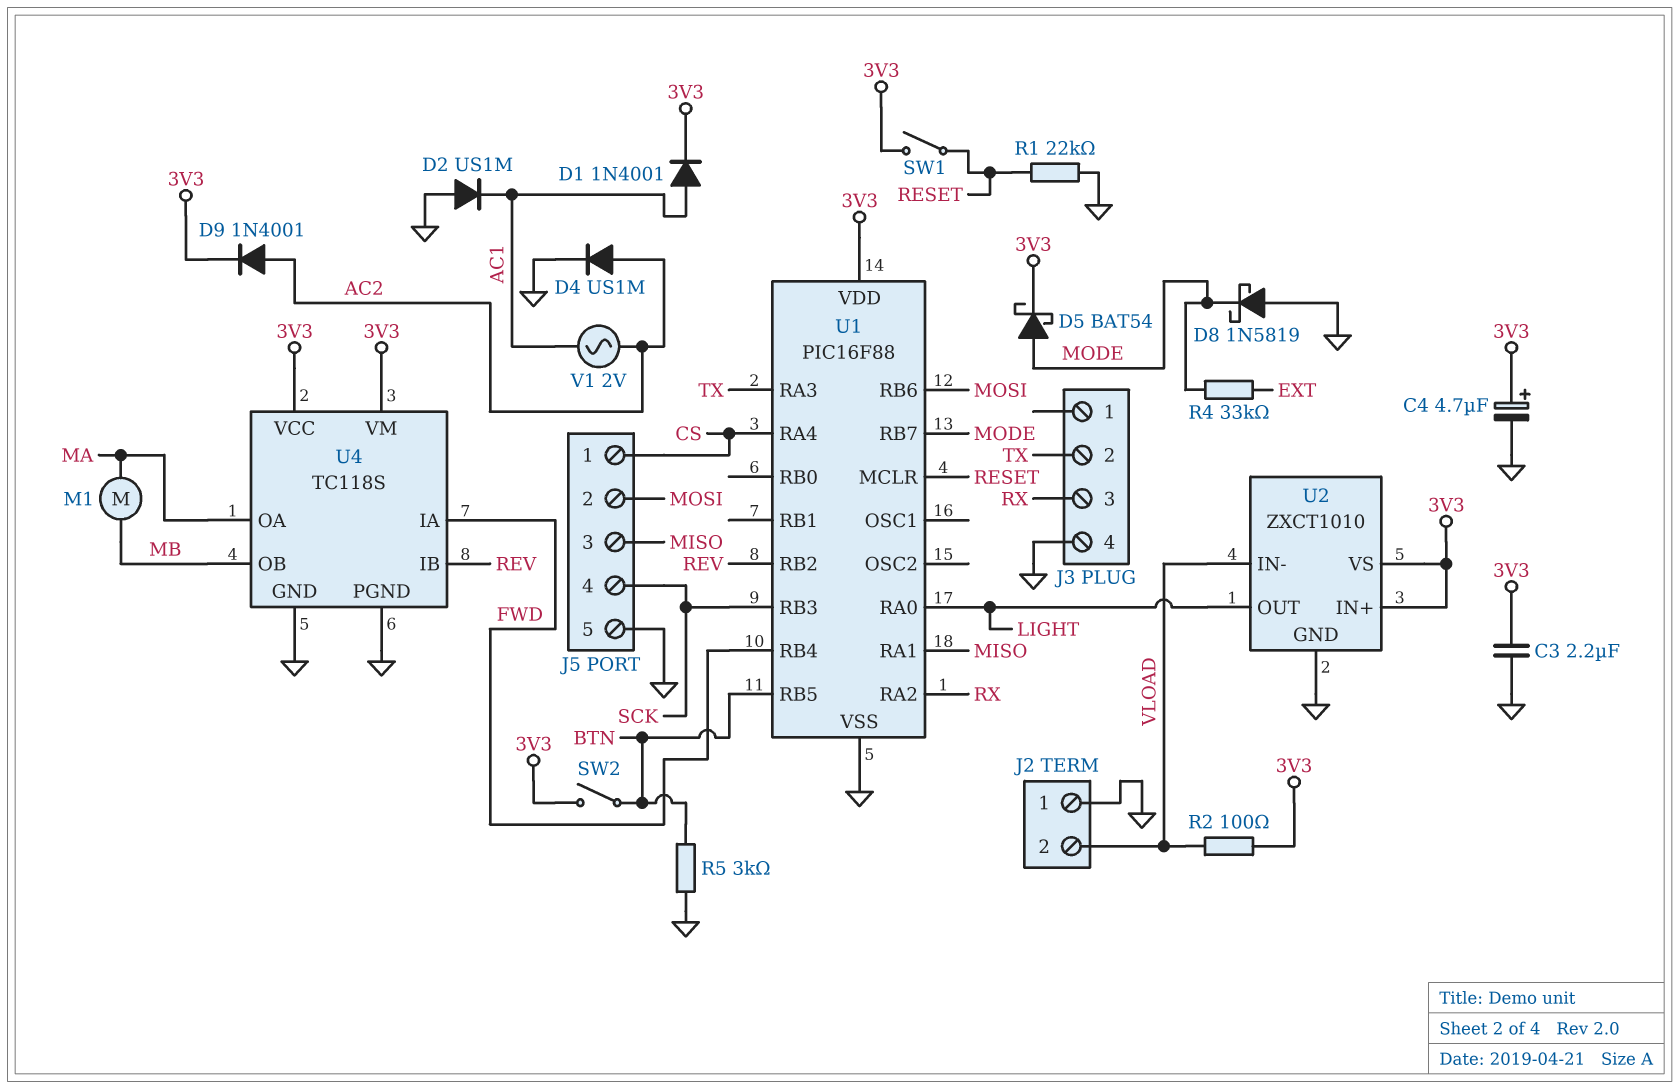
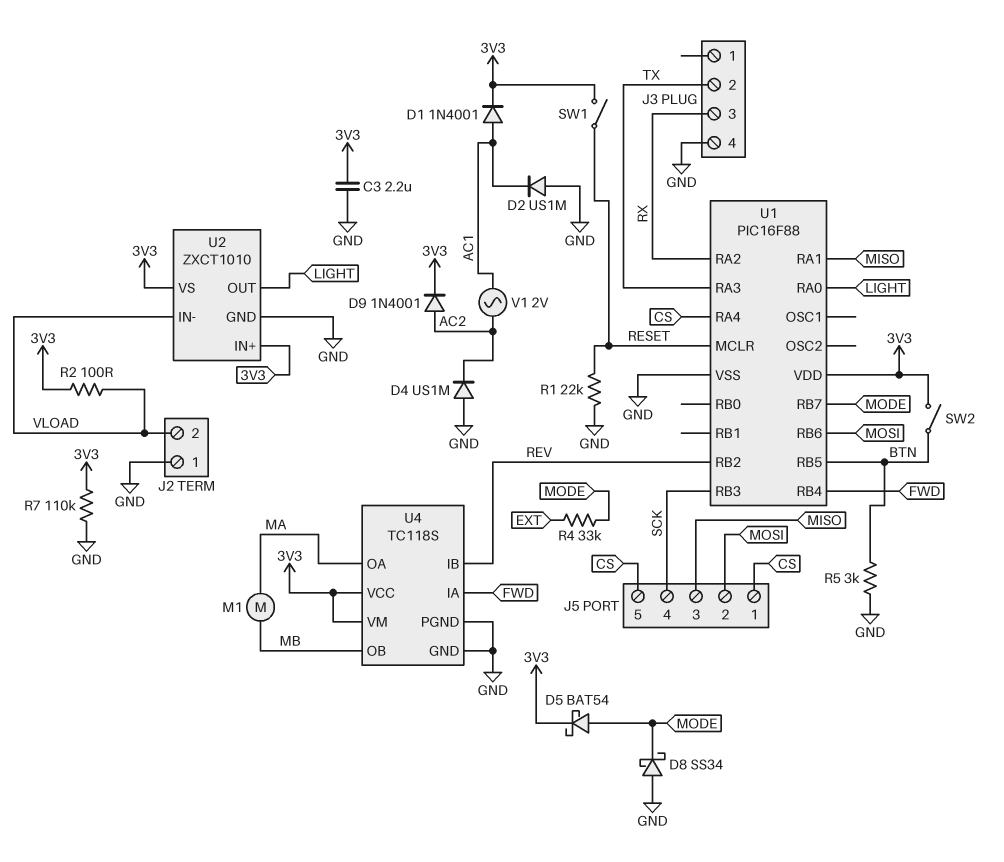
C4: 4.7uF (plus 3V3, minus GND) -> none
D4: diode US1M (A AC2, K GND) -> diode US1M (A GND, K AC2)
D8: schottky 1N5819 (A GND, K MODE) -> schottky SS34 (A GND, K MODE)
J5 pin 5: GND -> CS
R7: none -> 110k (3V3, GND)

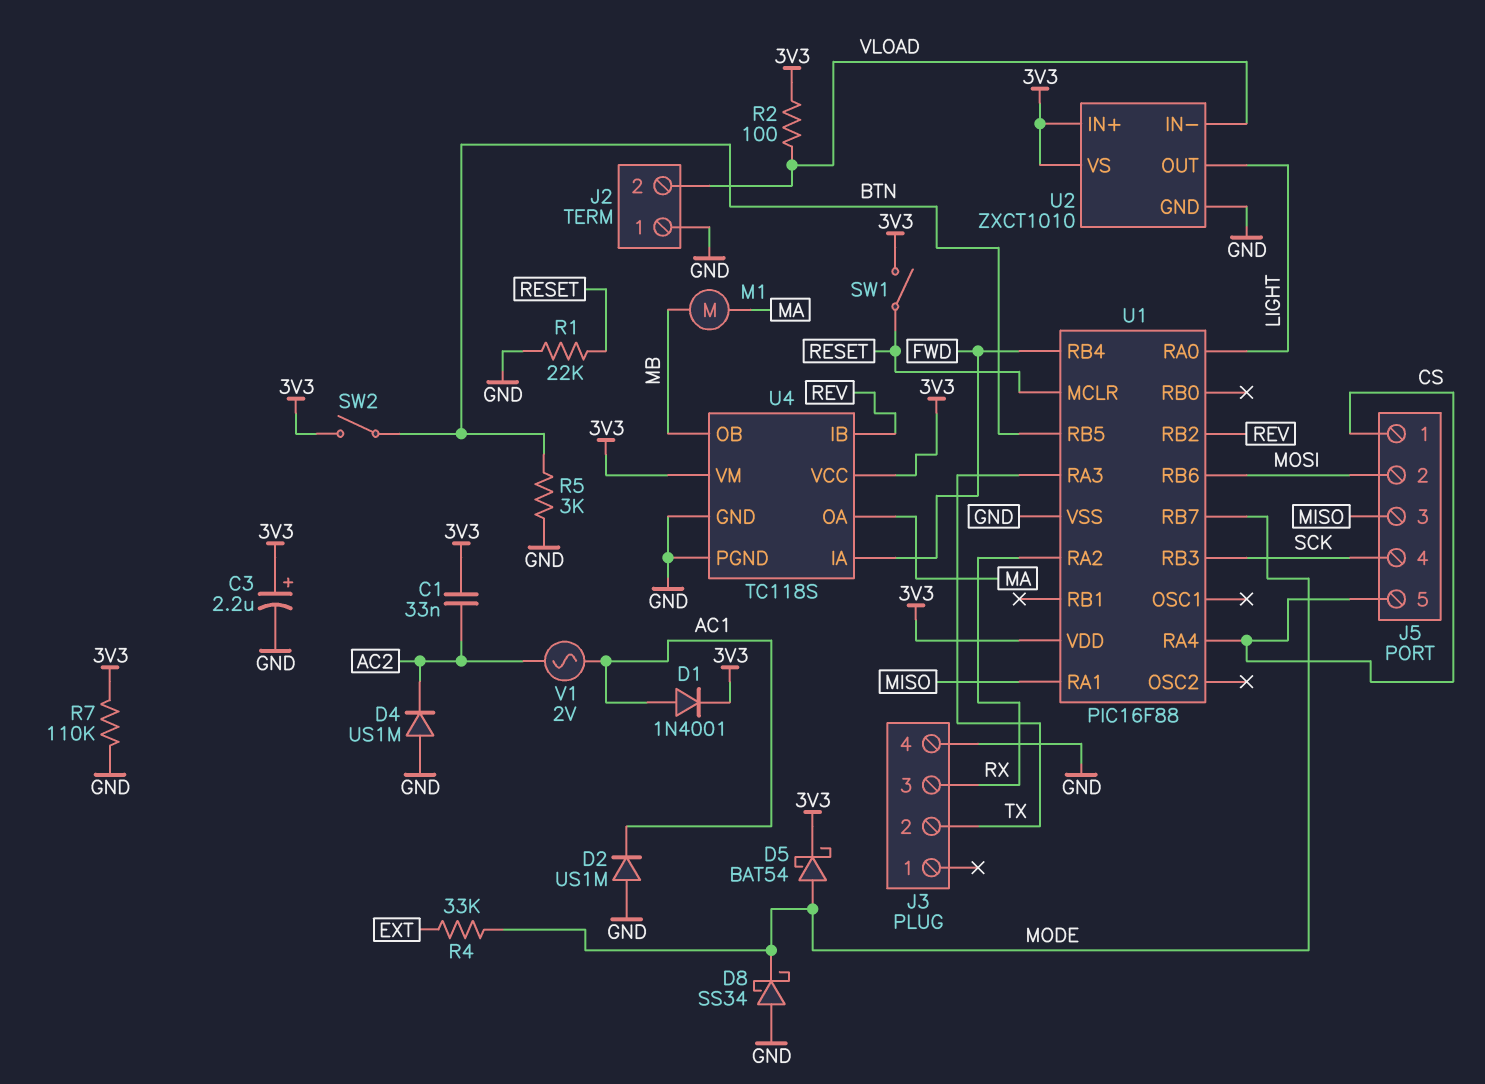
C1: none -> 33nF (3V3, AC2)
C3: 2.2uF (3V3, GND) -> 2.2uF (plus 3V3, minus GND)
D9: diode 1N4001 (A AC2, K 3V3) -> none

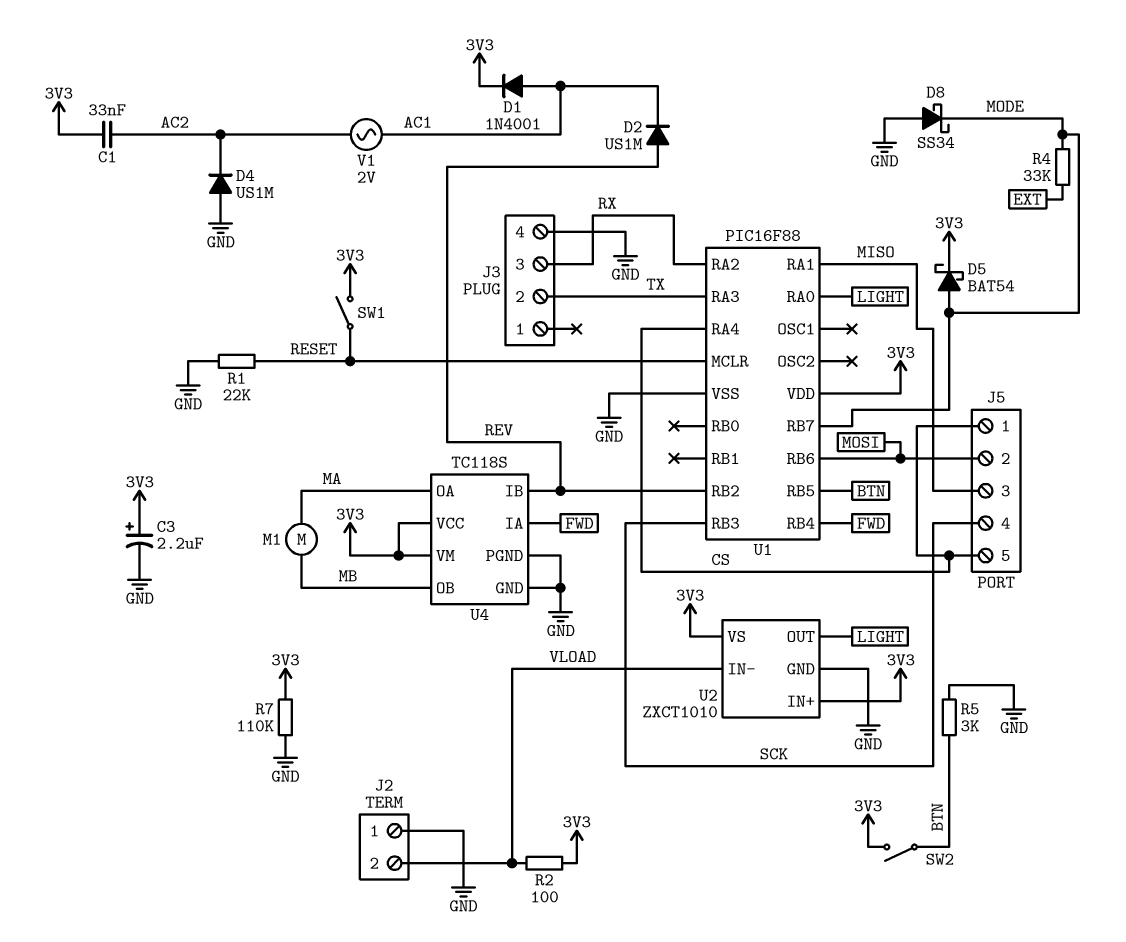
D2: diode US1M (A GND, K AC1) -> diode US1M (A REV, K AC1)

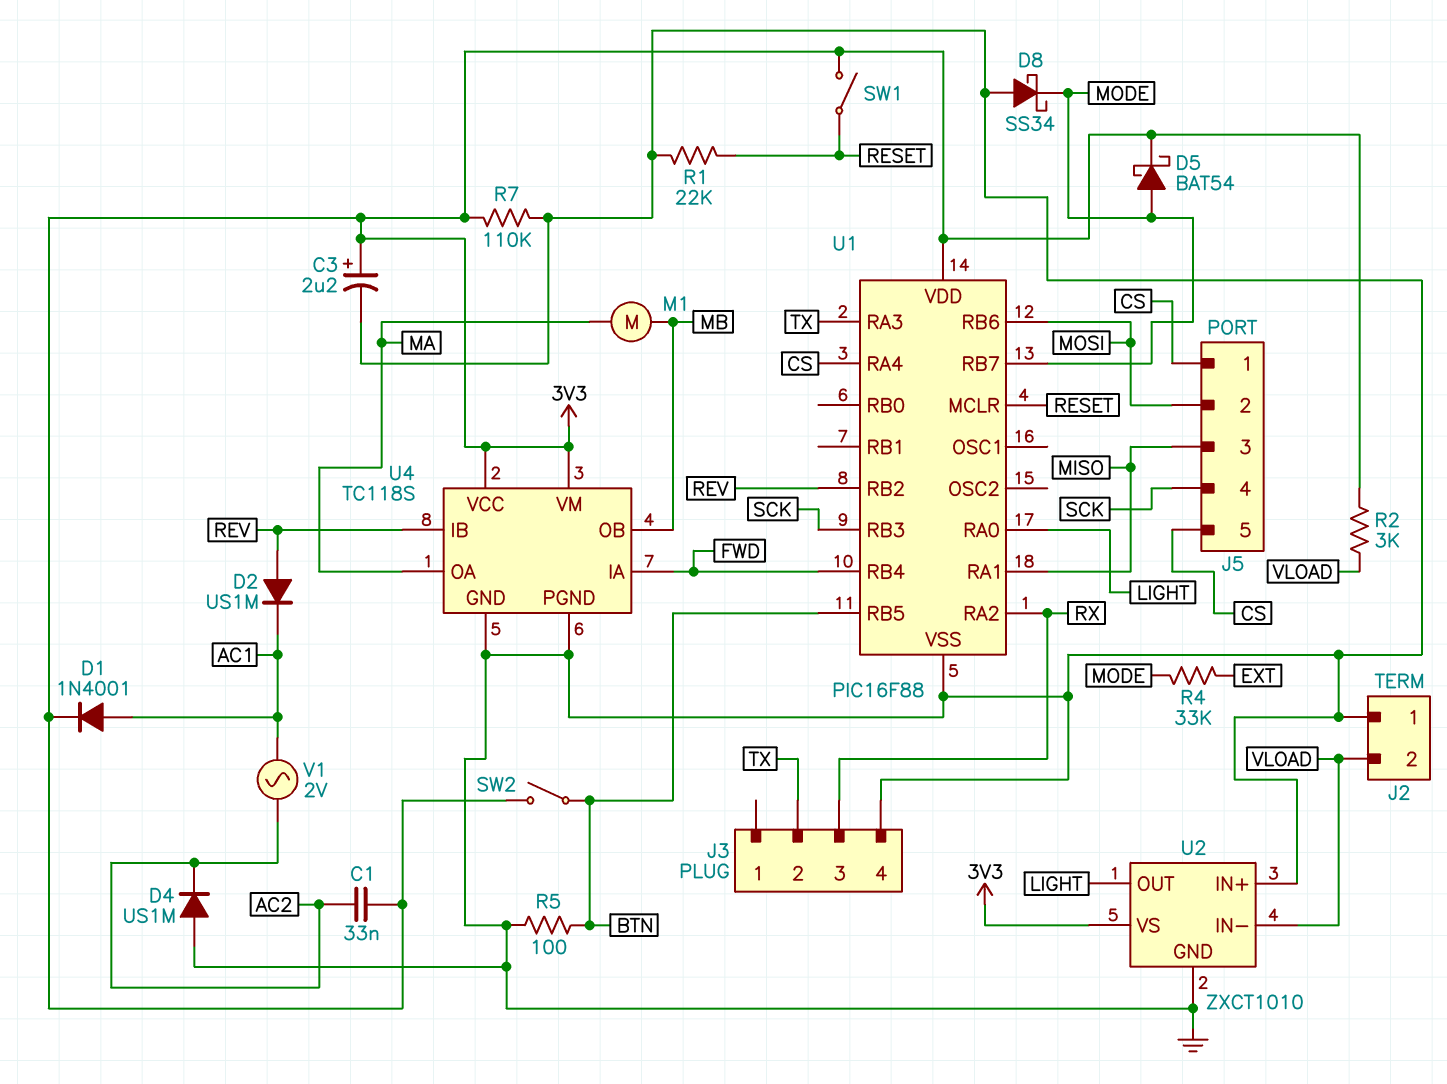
R2: 100 (3V3, VLOAD) -> 3k (3V3, VLOAD)
R5: 3k (BTN, GND) -> 100 (BTN, GND)
U2 pin IN+: 3V3 -> GND

